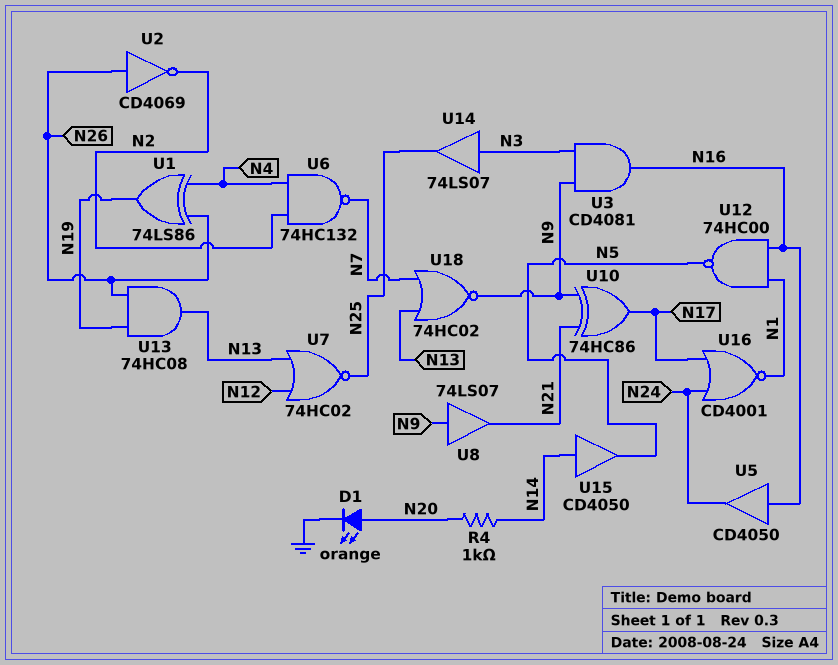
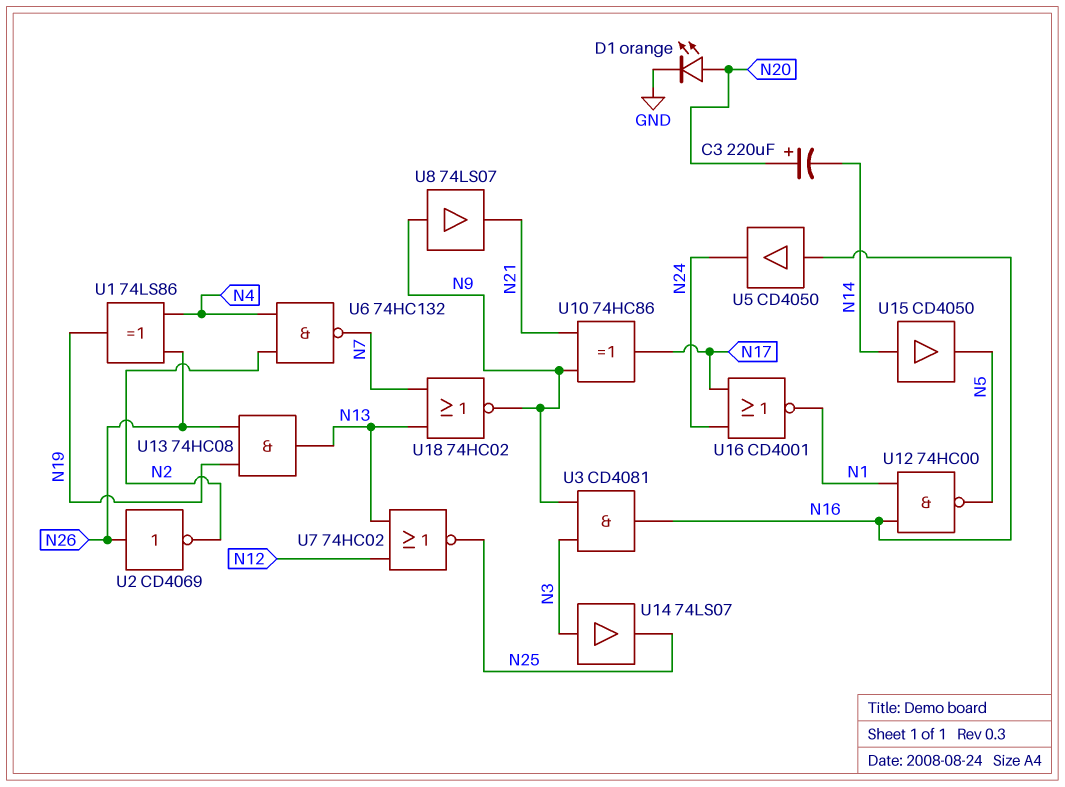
C3: none -> 220uF (plus N20, minus N14)
R4: 1k (N14, N20) -> none

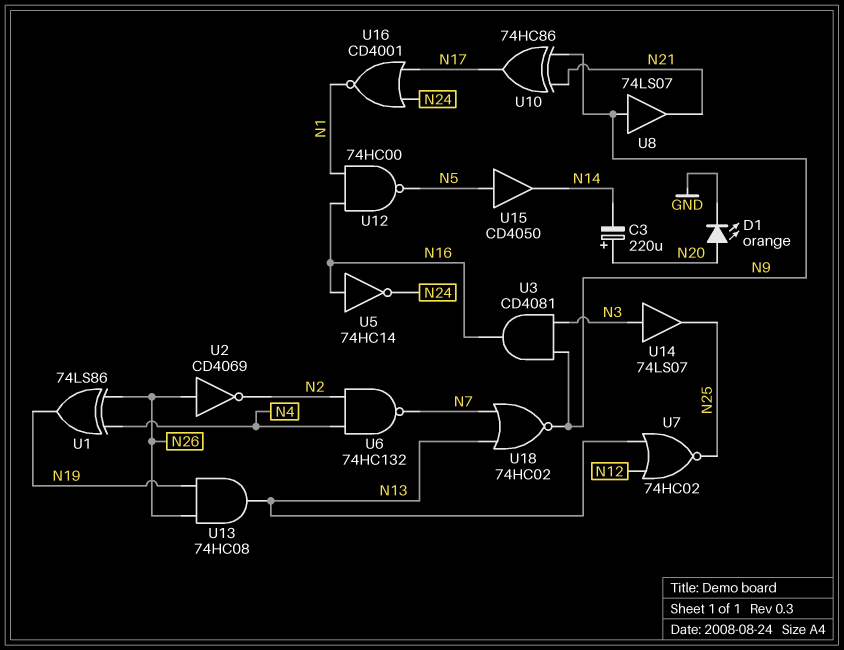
U5: buffer CD4050 (in N16, out N24) -> NOT 74HC14 (in N16, out N24)
U15: buffer CD4050 (in N14, out N5) -> buffer CD4050 (in N5, out N14)

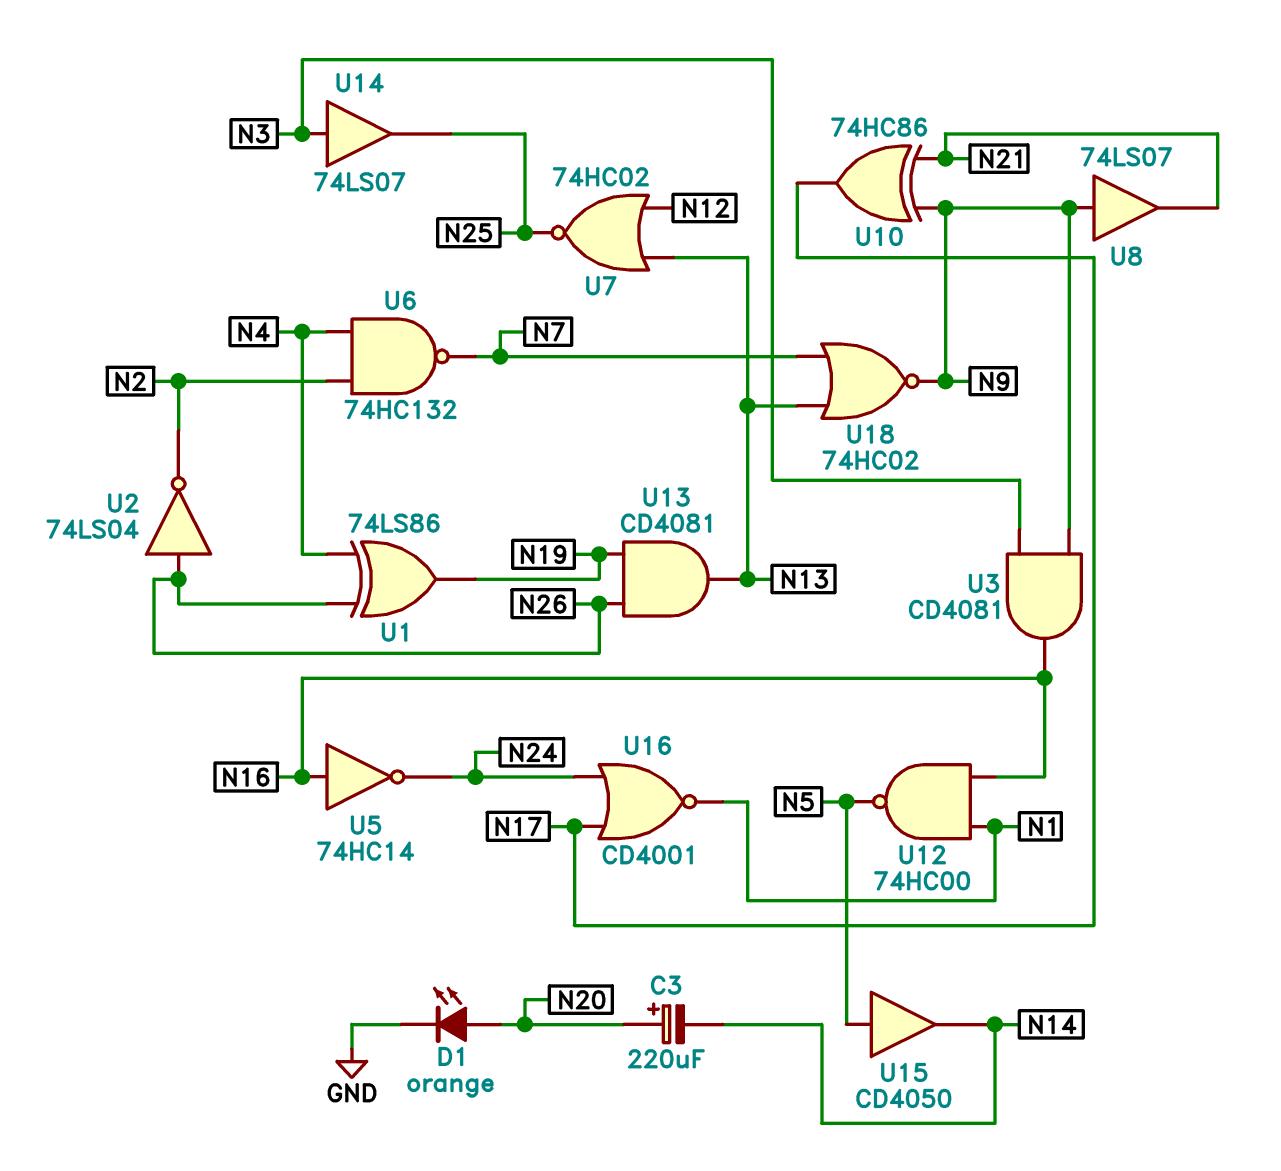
U2: NOT CD4069 (in N26, out N2) -> NOT 74LS04 (in N26, out N2)
U13: AND 74HC08 (in N19, in N26, out N13) -> AND CD4081 (in N19, in N26, out N13)

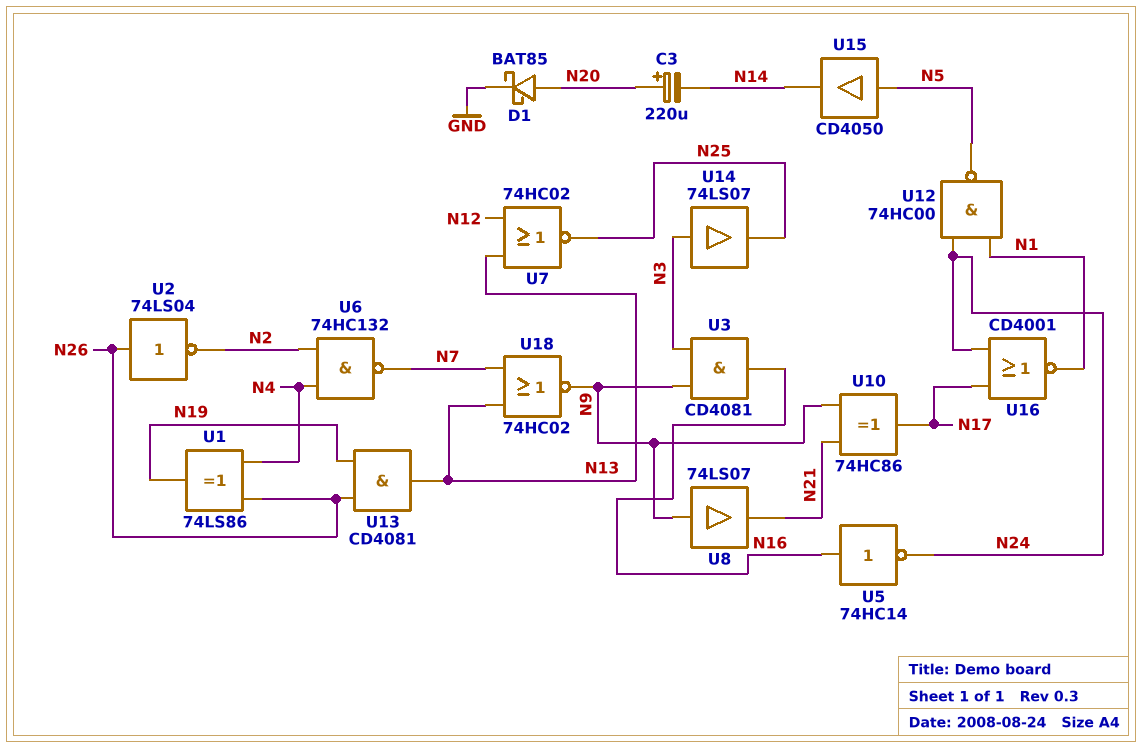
D1: LED orange (A N20, K GND) -> schottky BAT85 (A N20, K GND)
U12: NAND 74HC00 (in N1, in N16, out N5) -> NAND 74HC00 (in N1, in N24, out N5)

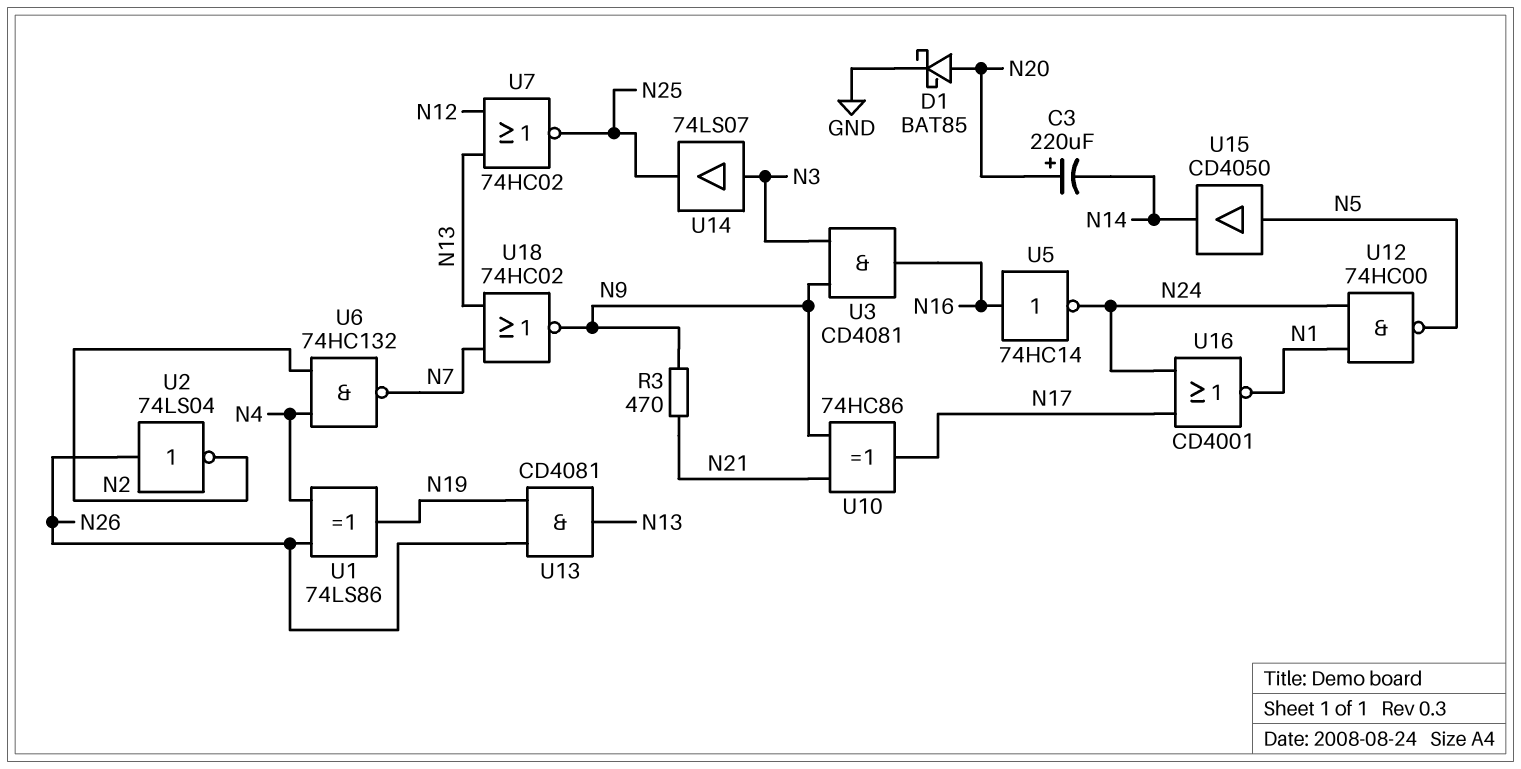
R3: none -> 470 (N9, N21)
U8: buffer 74LS07 (in N9, out N21) -> none

